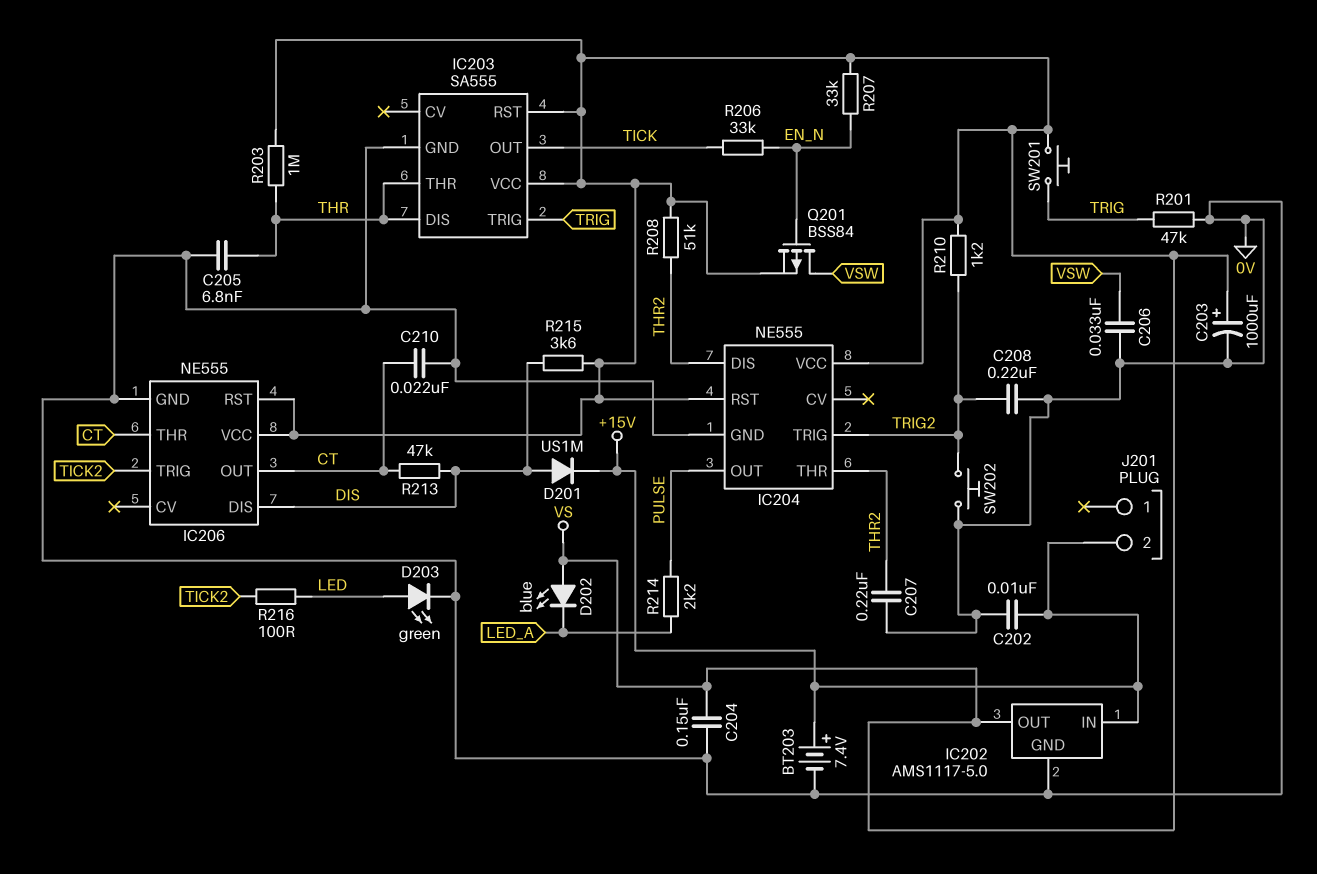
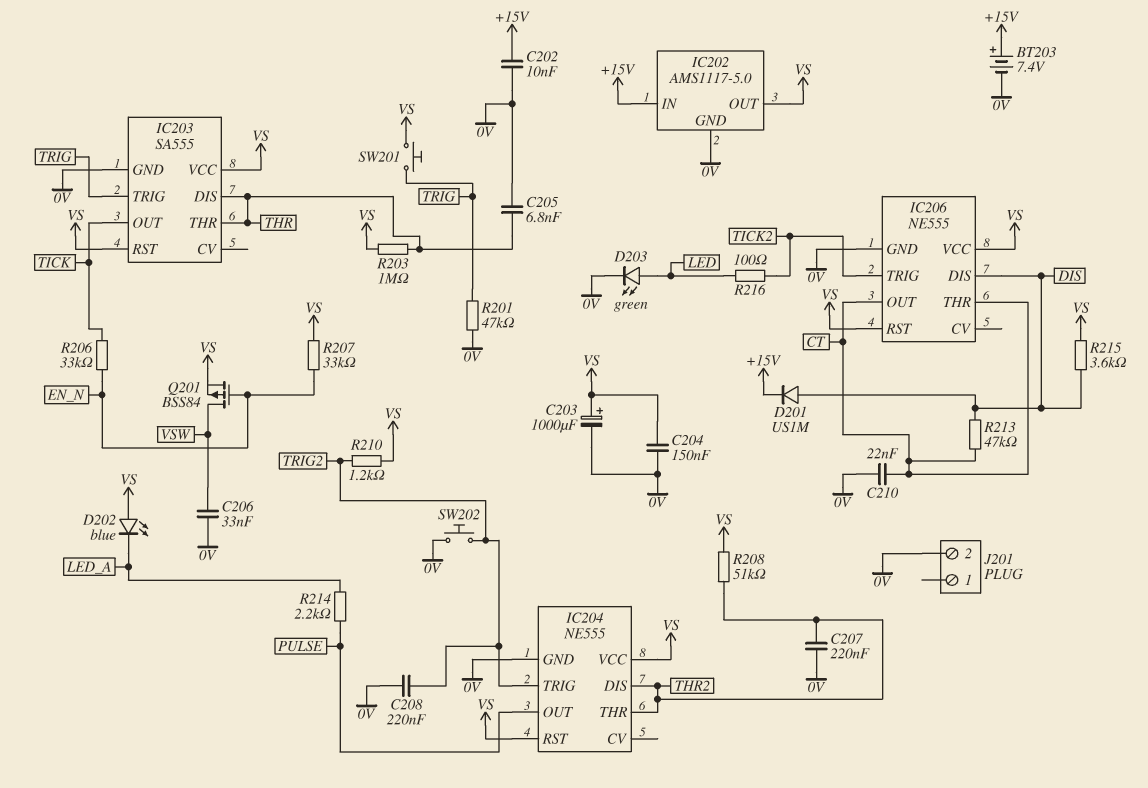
J201 pin 2: +15V -> 0V

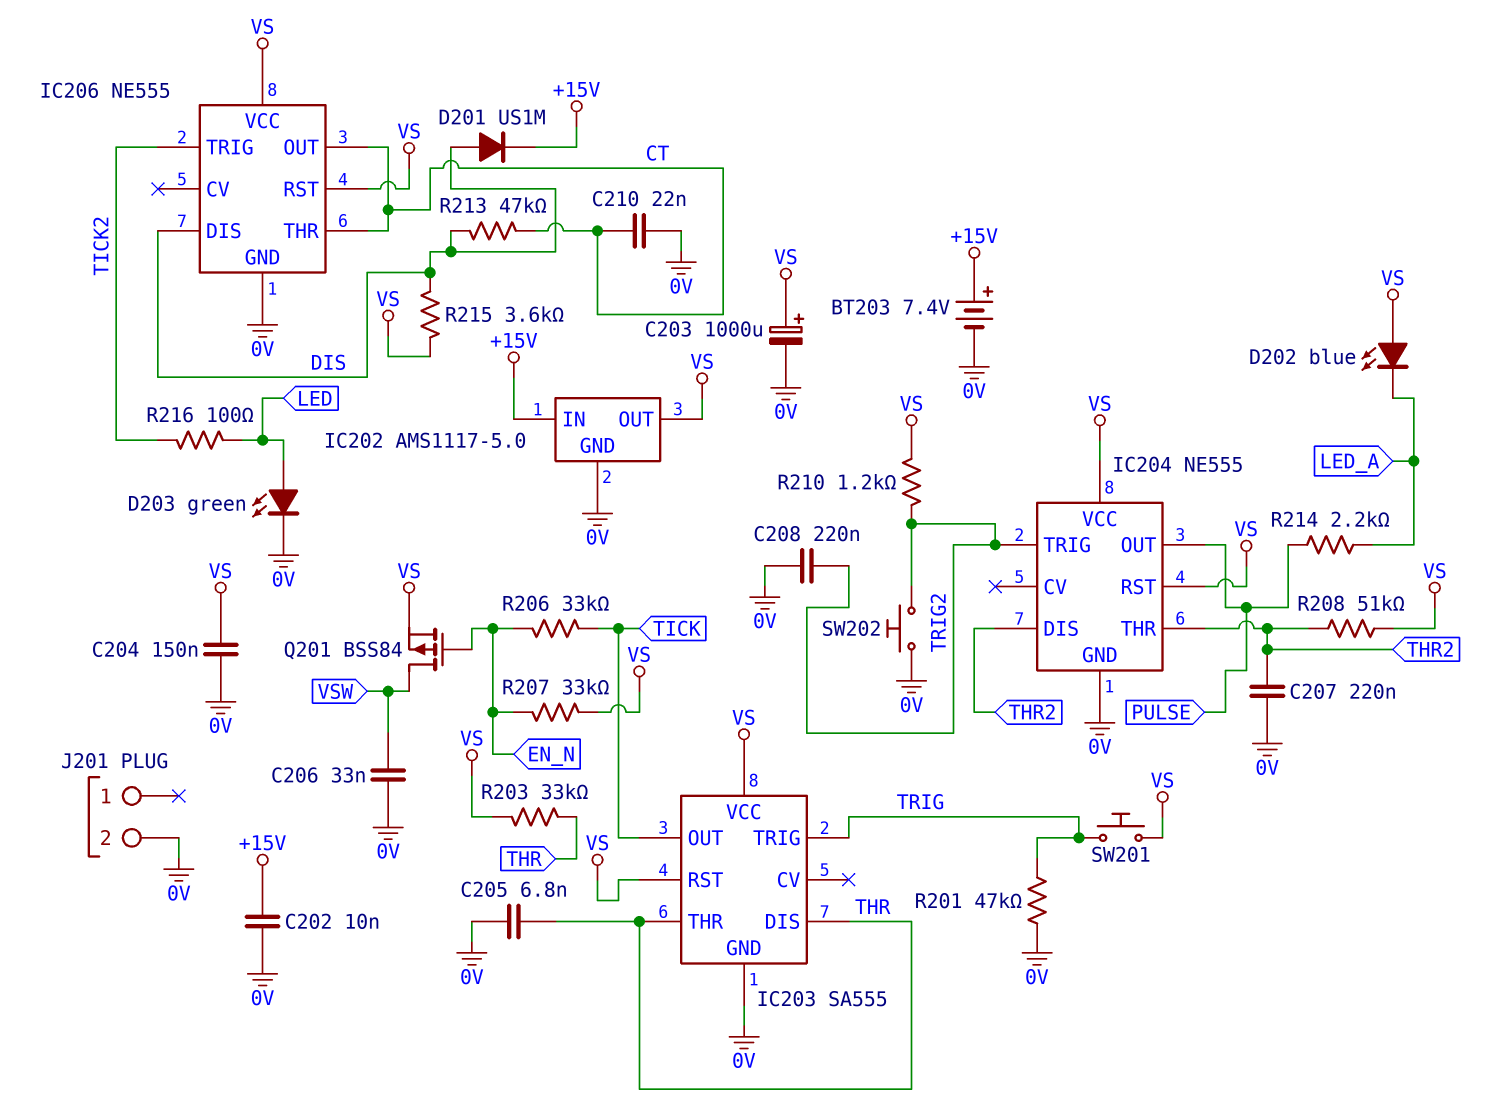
R203: 1M (THR, VS) -> 33k (THR, VS)

